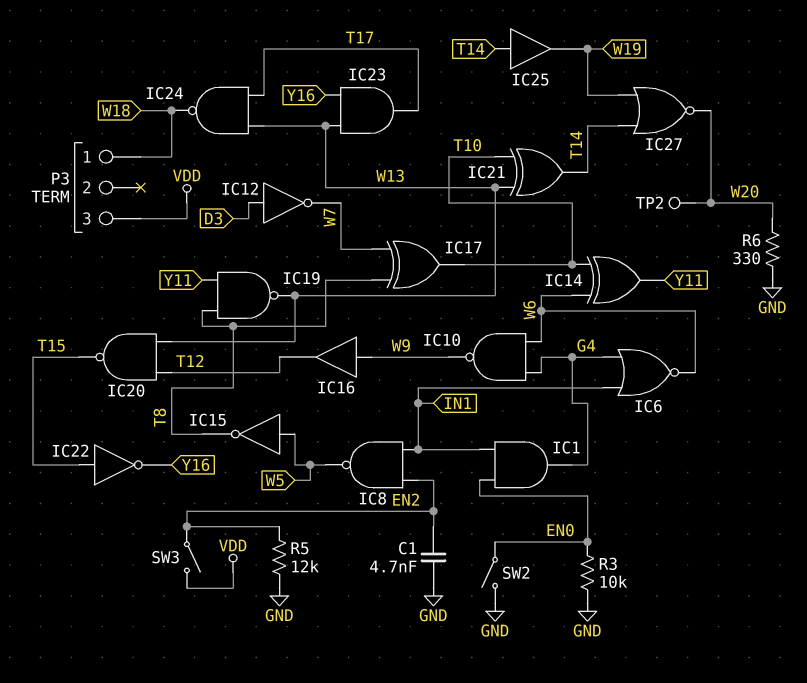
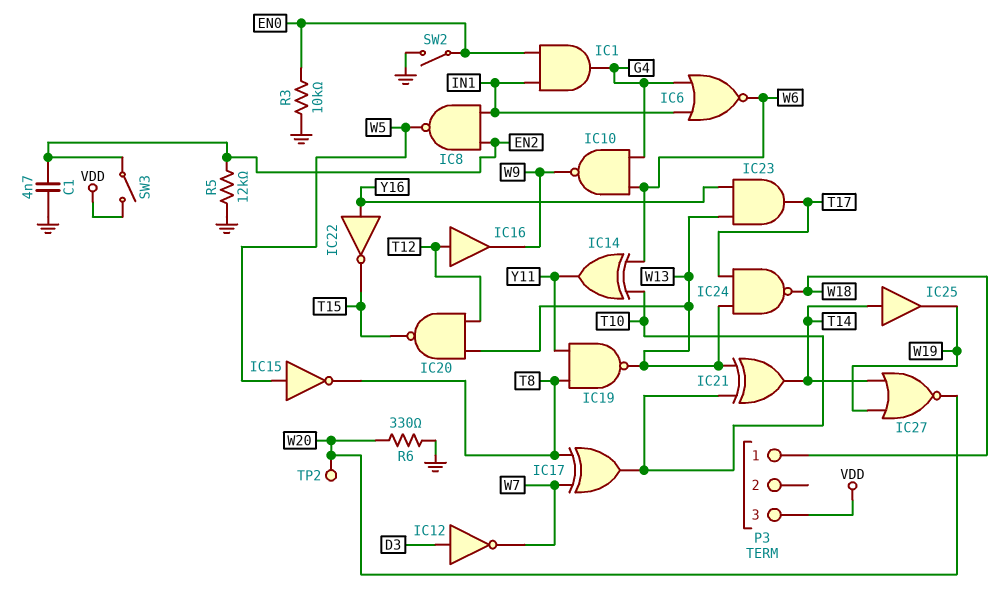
IC16: buffer (in W9, out T12) -> buffer (in T12, out W9)
IC22: NOT (in T15, out Y16) -> NOT (in Y16, out T15)

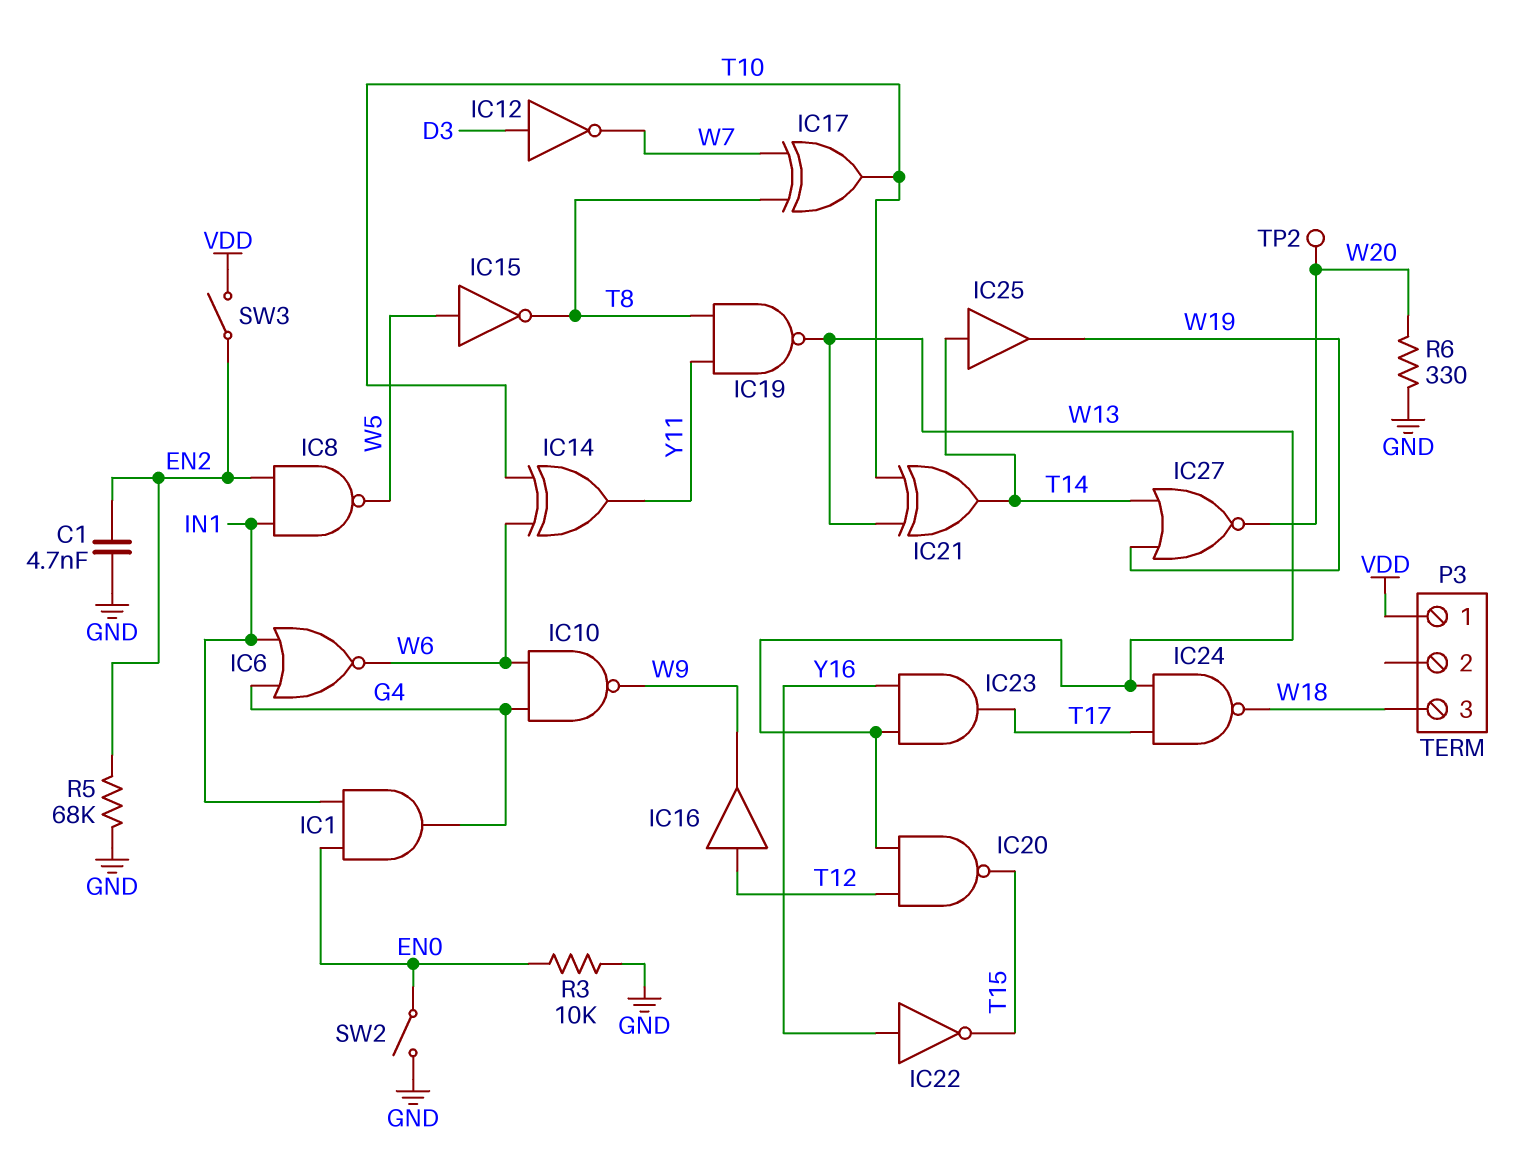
P3 pin 1: W18 -> VDD
P3 pin 3: VDD -> W18
R5: 12k (EN2, GND) -> 68k (EN2, GND)

